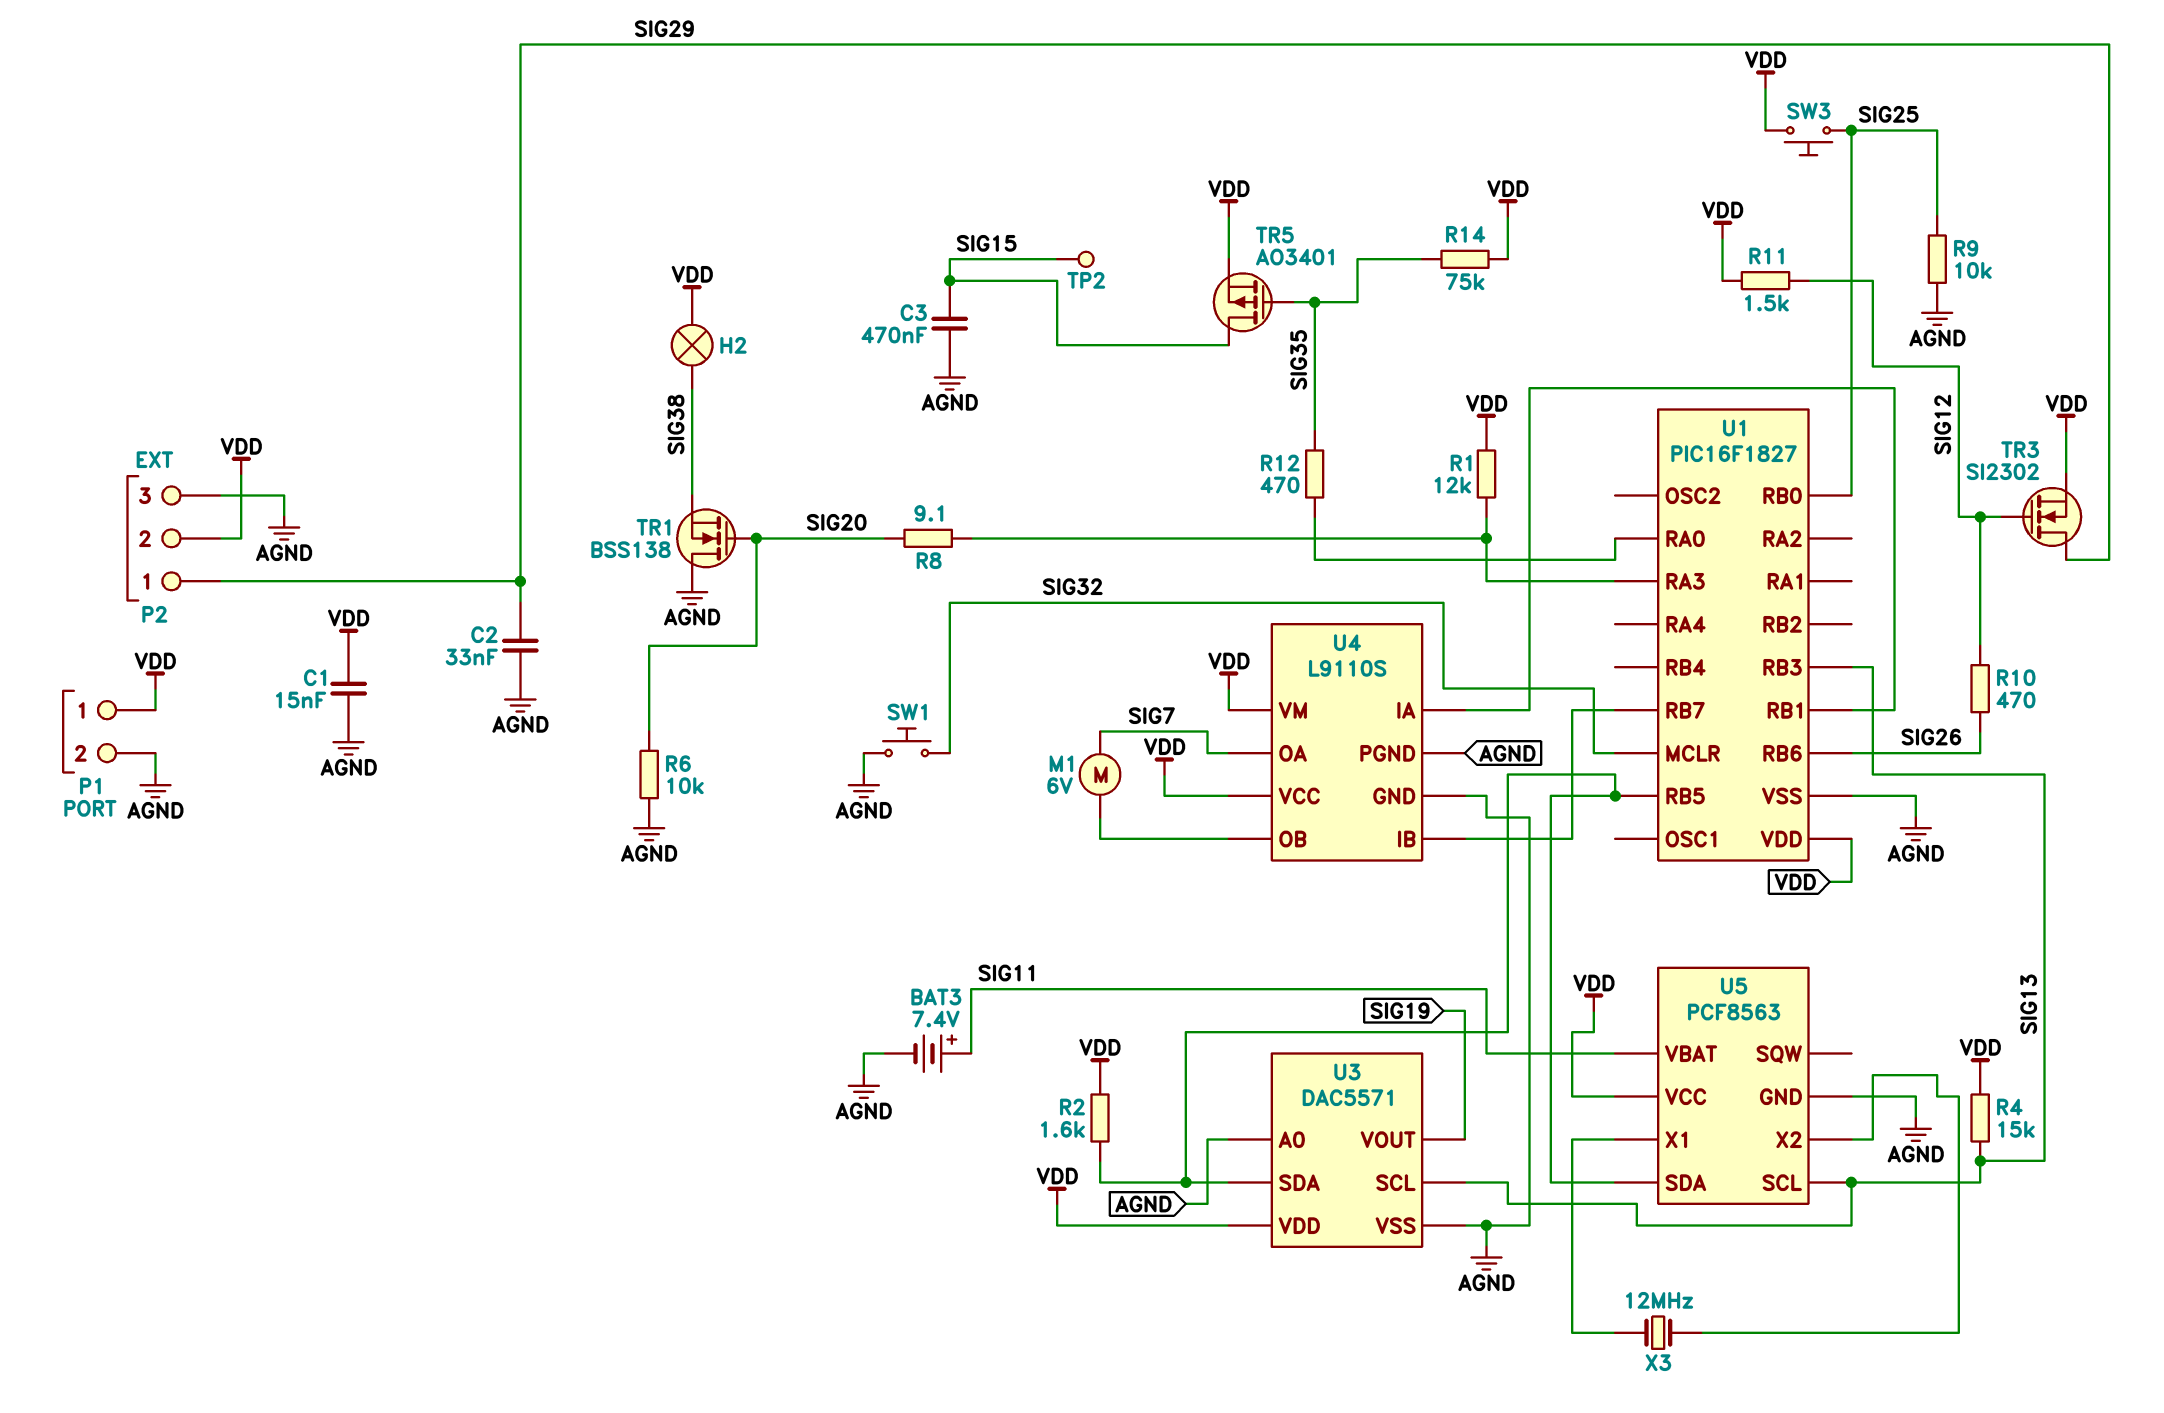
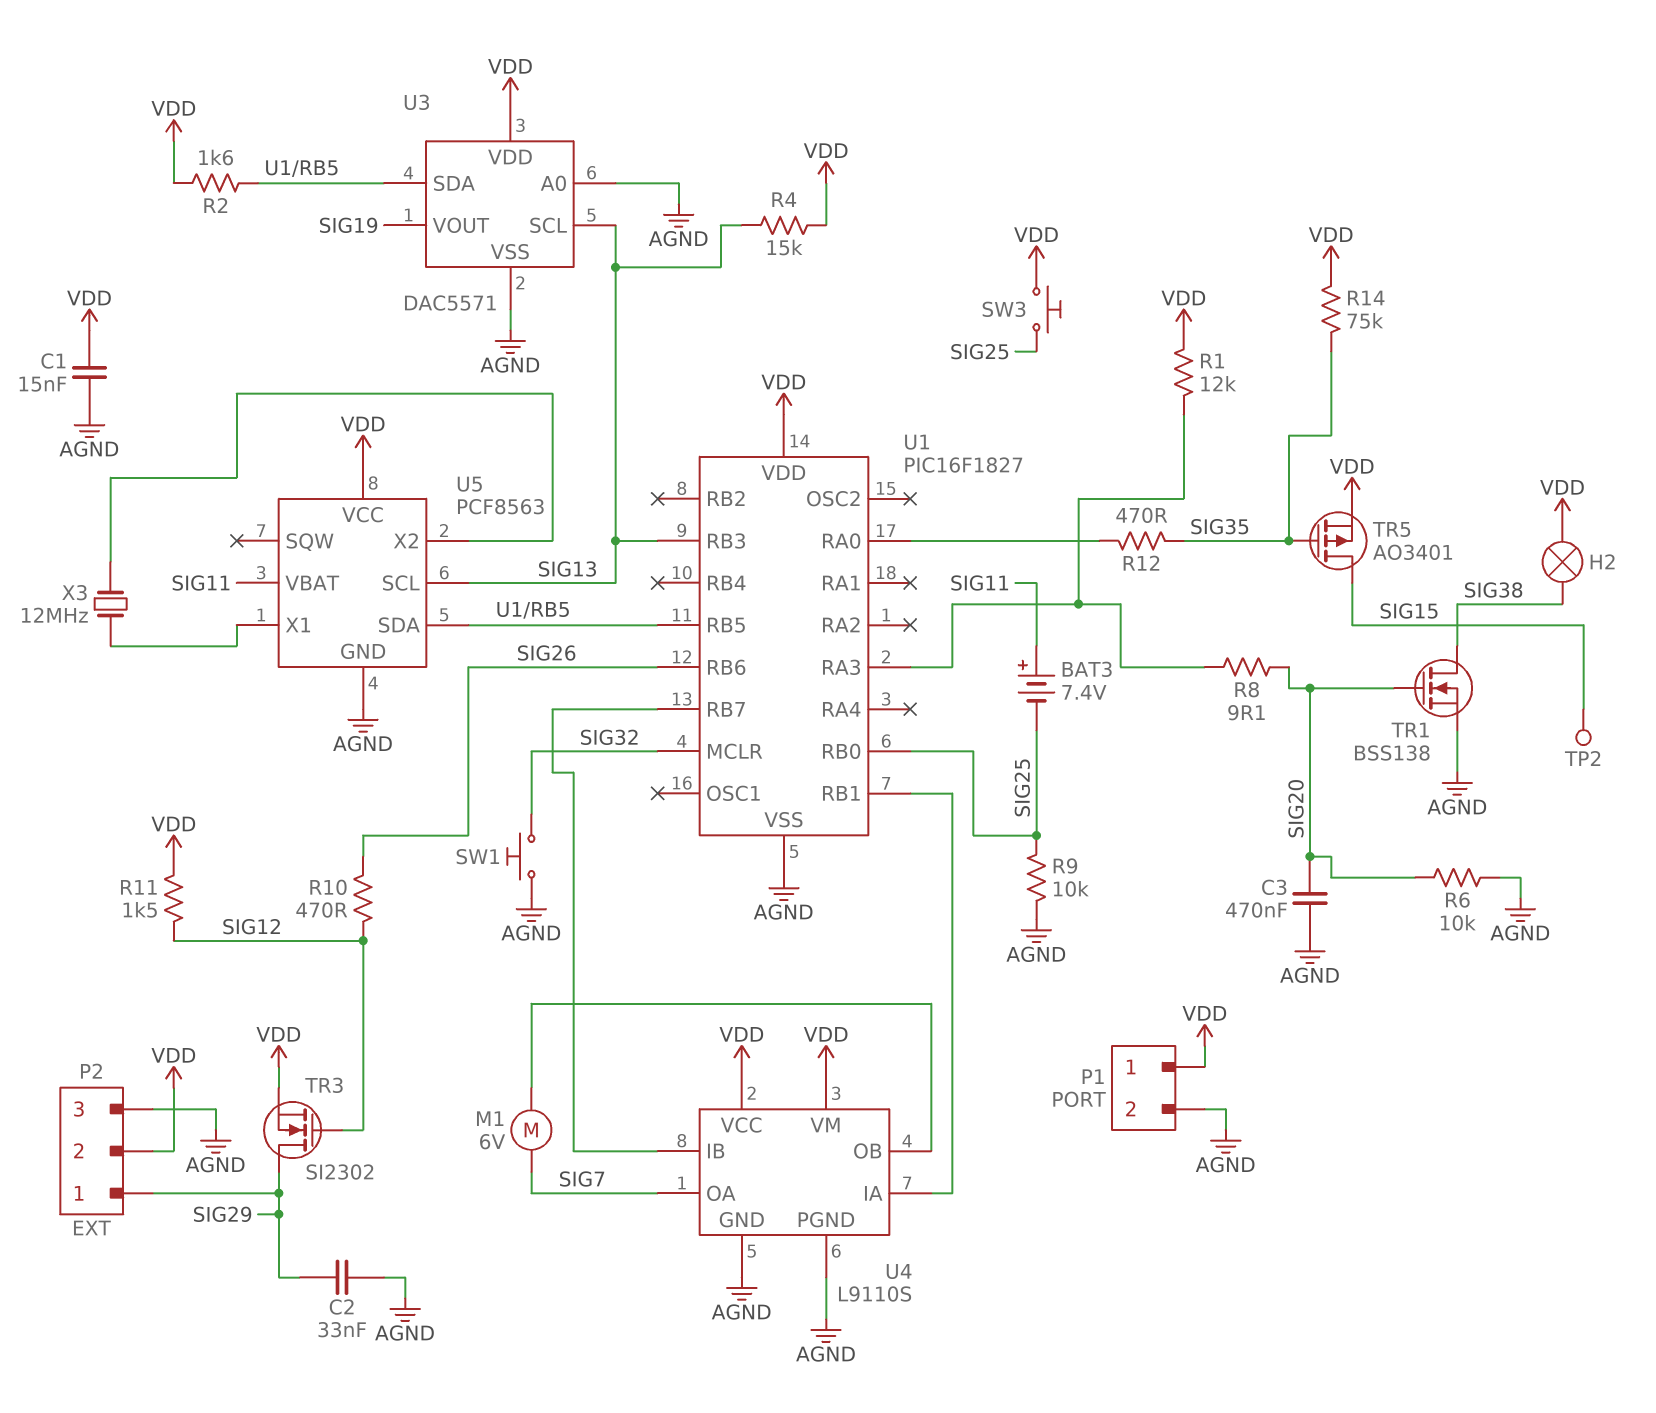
BAT3: 7.4V (plus SIG11, minus AGND) -> 7.4V (plus SIG11, minus SIG25)
C3: 470nF (AGND, SIG15) -> 470nF (AGND, SIG20)
TR1: NMOS BSS138 (G SIG20, D AGND, S SIG38) -> NMOS BSS138 (G SIG20, D SIG38, S AGND)

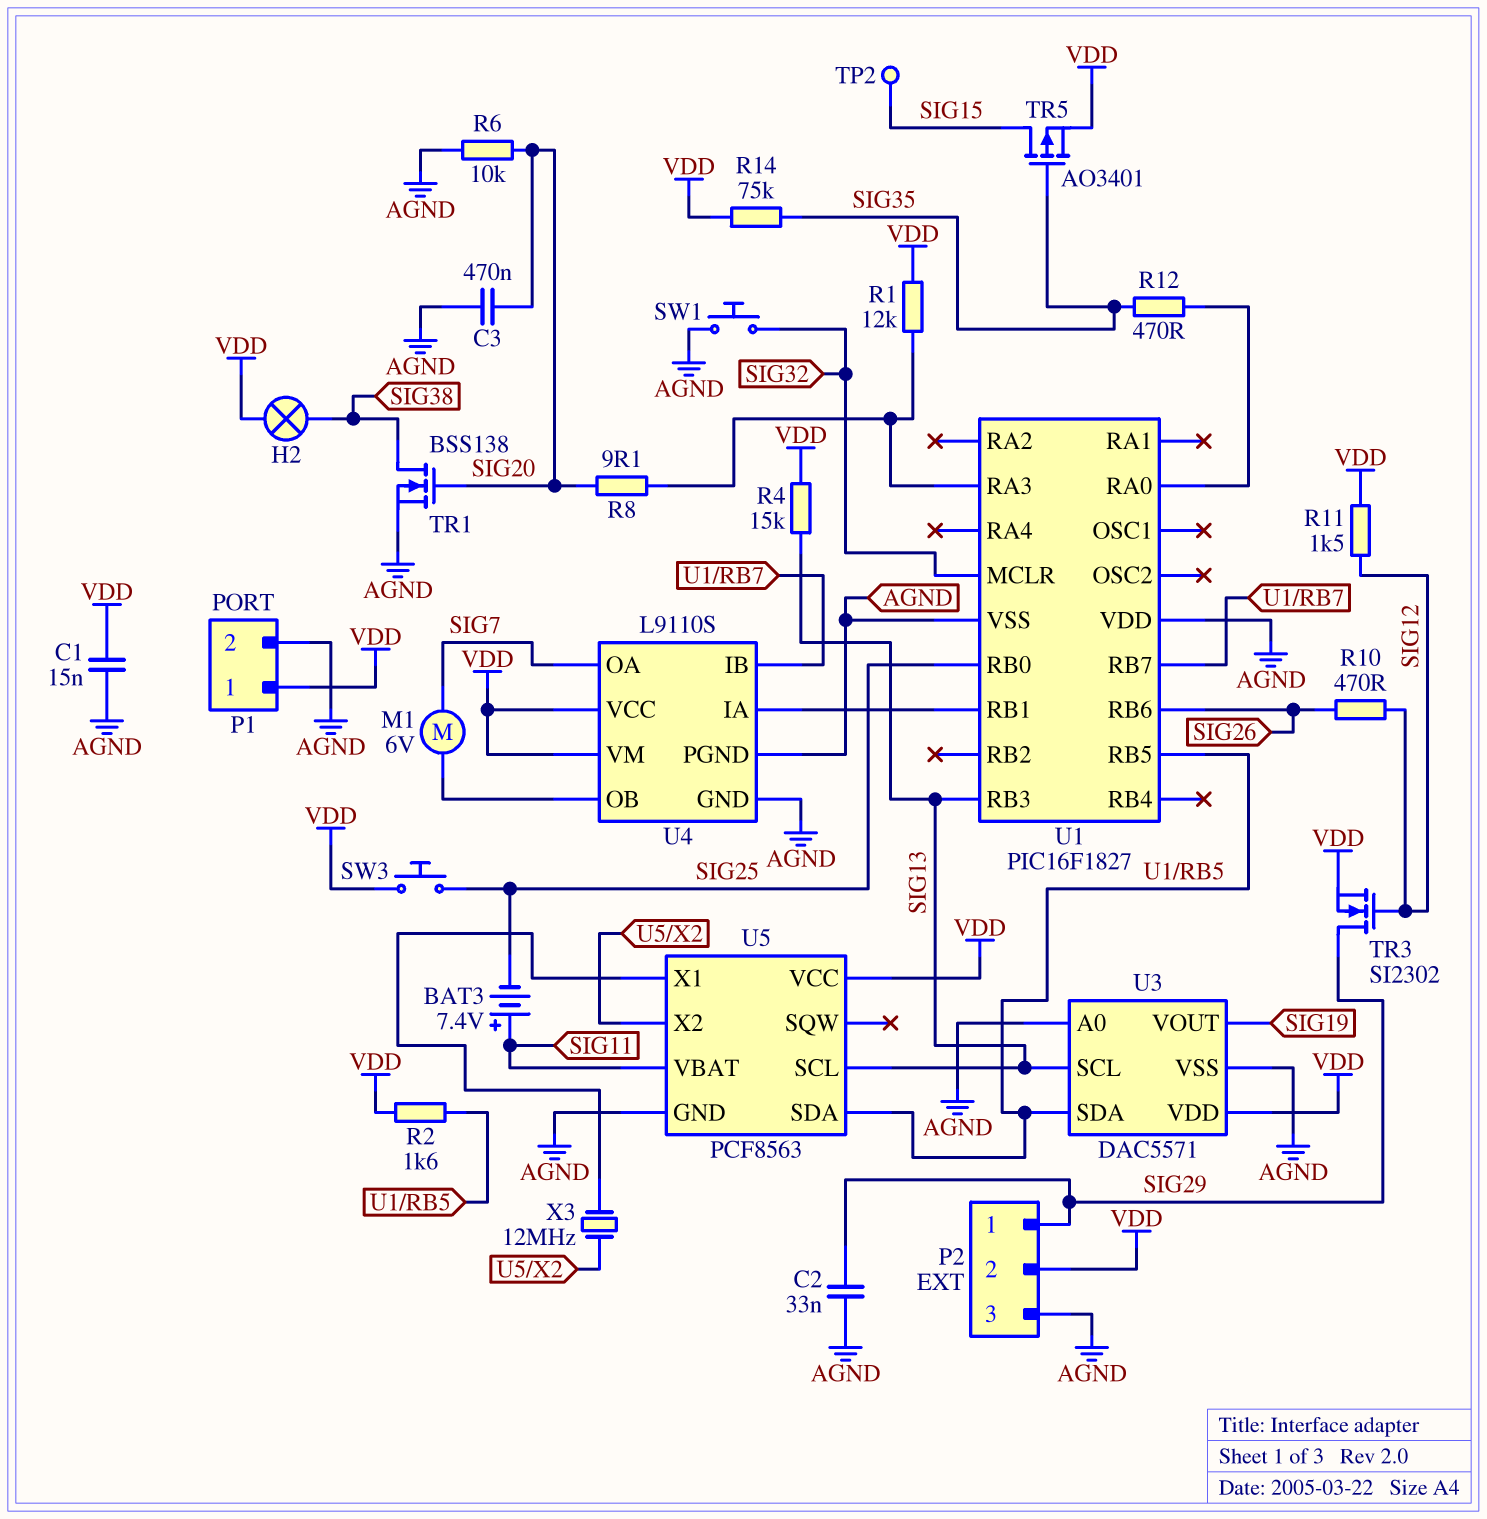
R9: 10k (AGND, SIG25) -> none
U1 pin VDD: VDD -> AGND

